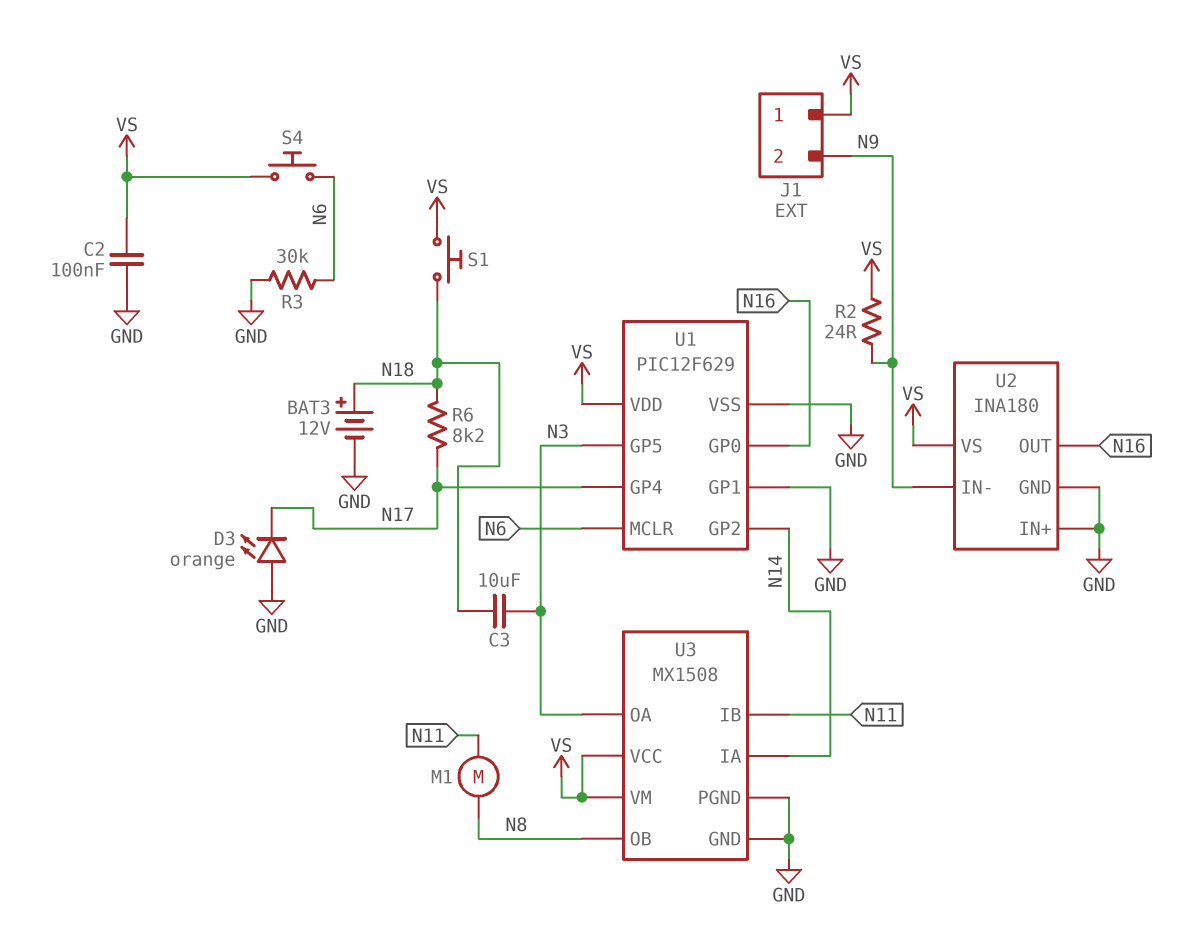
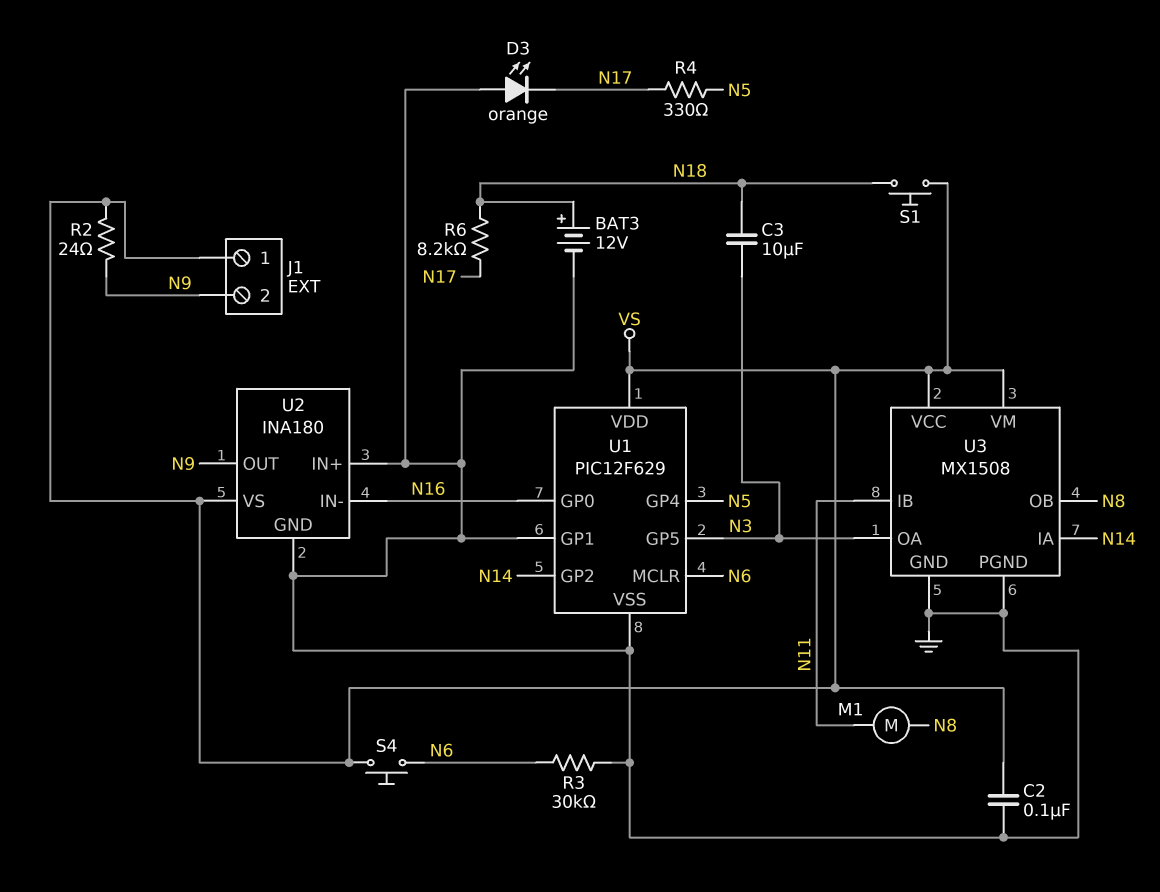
R4: none -> 330 (N5, N17)
U1 pin GP4: N17 -> N5
U2 pin IN-: N9 -> N16
U2 pin OUT: N16 -> N9

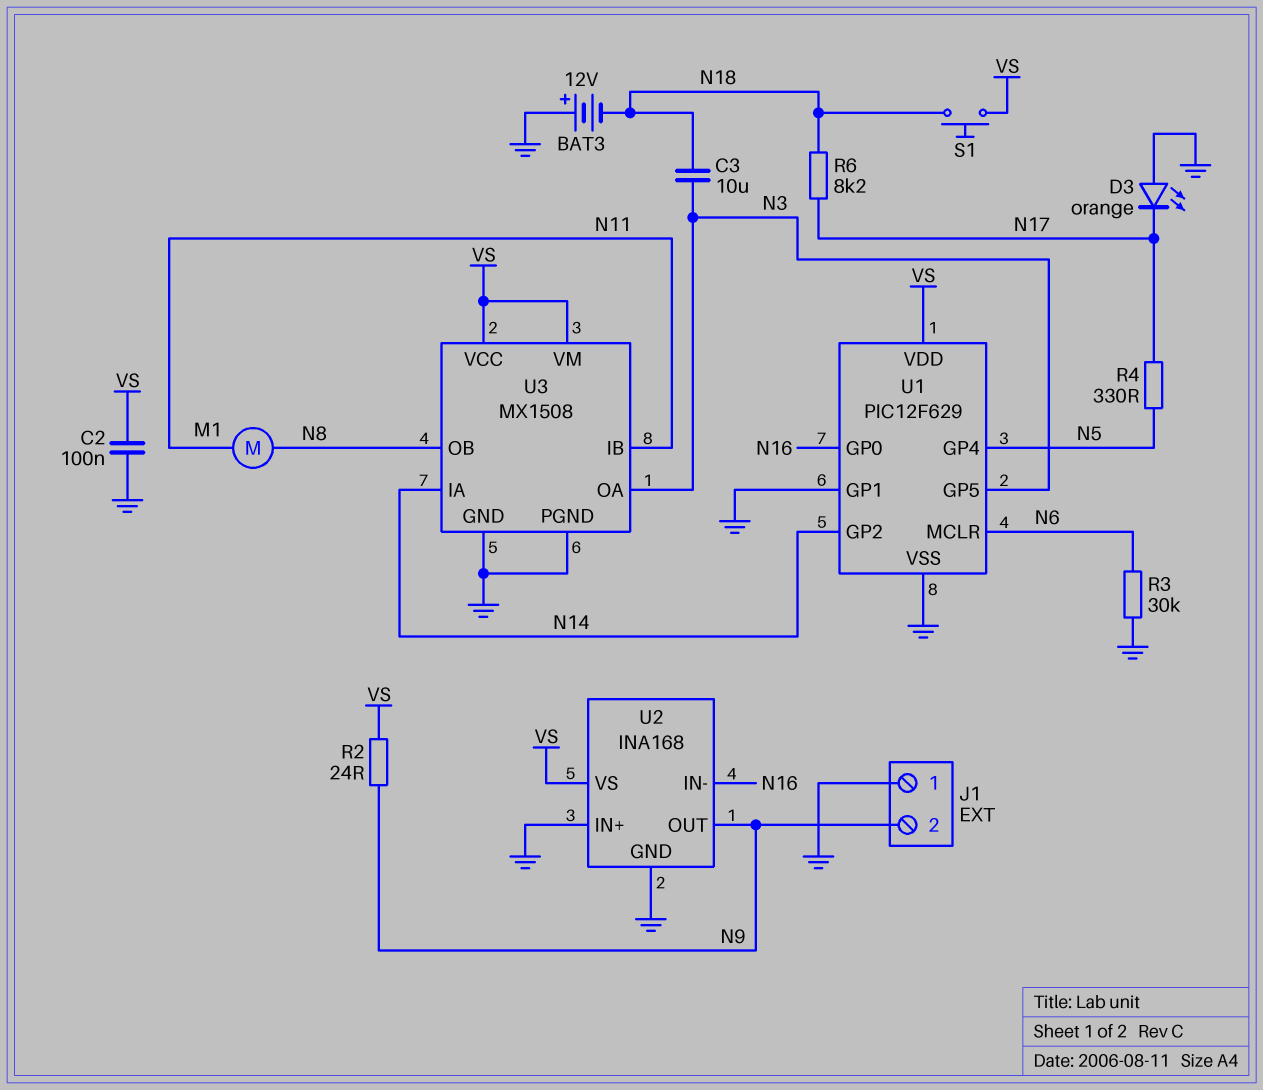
BAT3: 12V (plus N18, minus GND) -> 12V (plus GND, minus N18)
J1 pin 1: VS -> GND
S4: button (N6, VS) -> none
U2: INA180 -> INA168

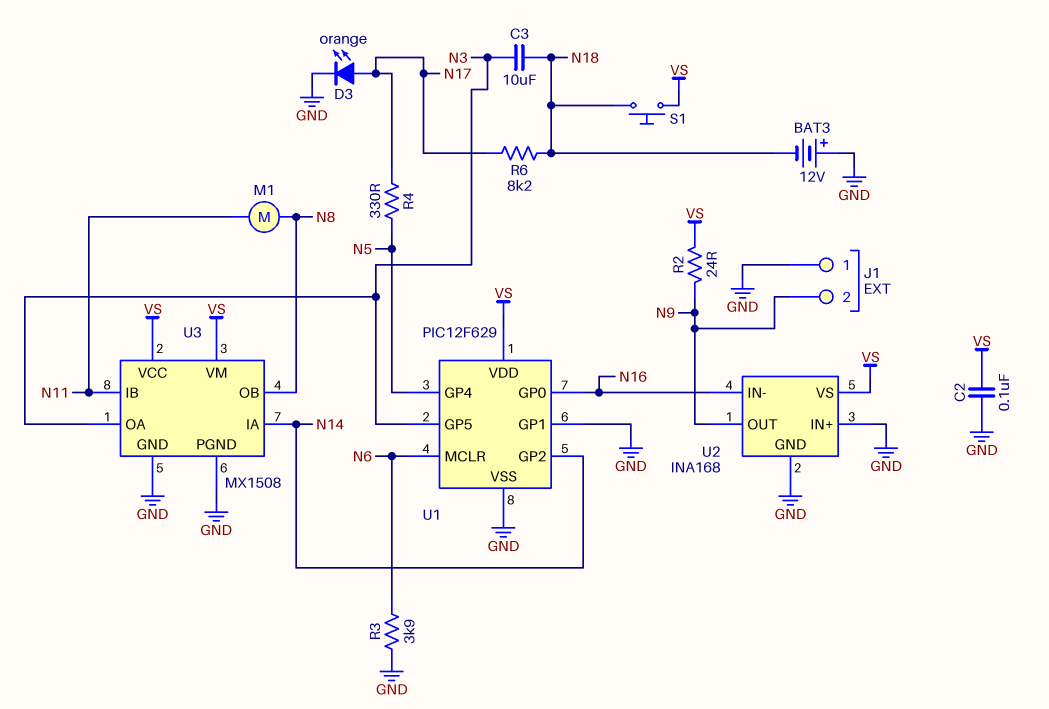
D3: LED orange (A GND, K N17) -> LED orange (A N17, K GND)
R3: 30k (GND, N6) -> 3.9k (GND, N6)

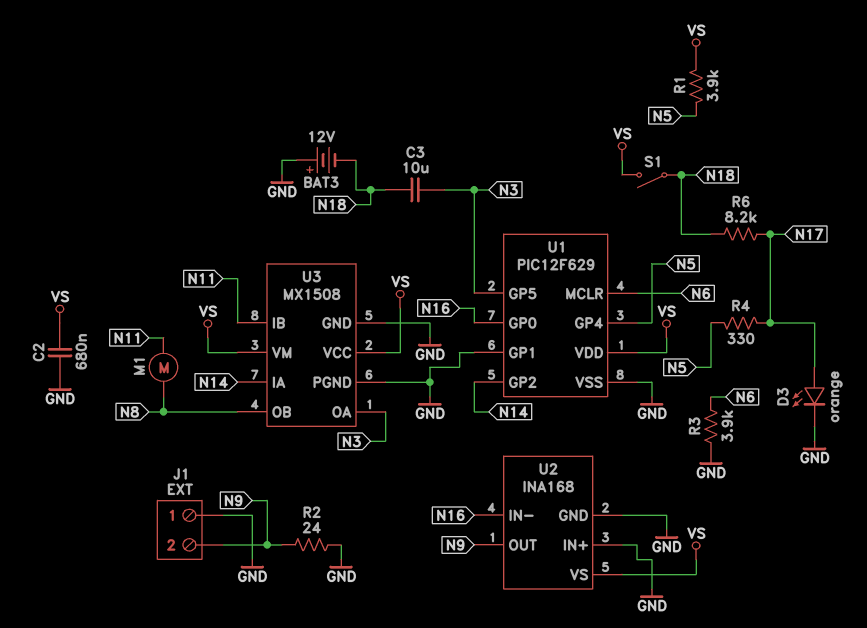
C2: 100nF (GND, VS) -> 680nF (GND, VS)
R1: none -> 3.9k (N5, VS)
R2: 24 (N9, VS) -> 24 (GND, N9)
S1: button (N18, VS) -> switch (N18, VS)

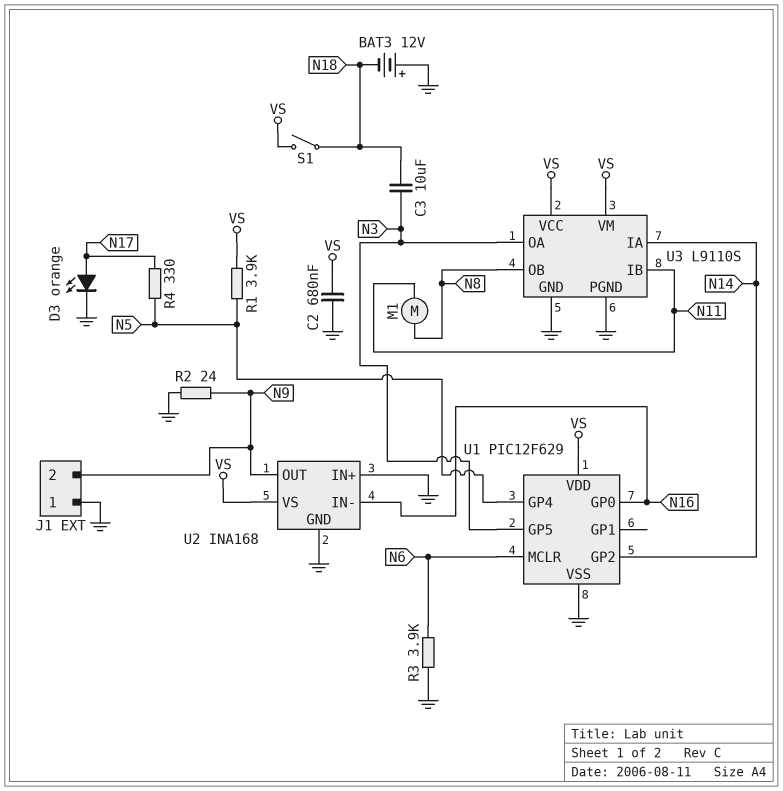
R6: 8.2k (N17, N18) -> none
U1 pin GP1: GND -> none
U3: MX1508 -> L9110S

